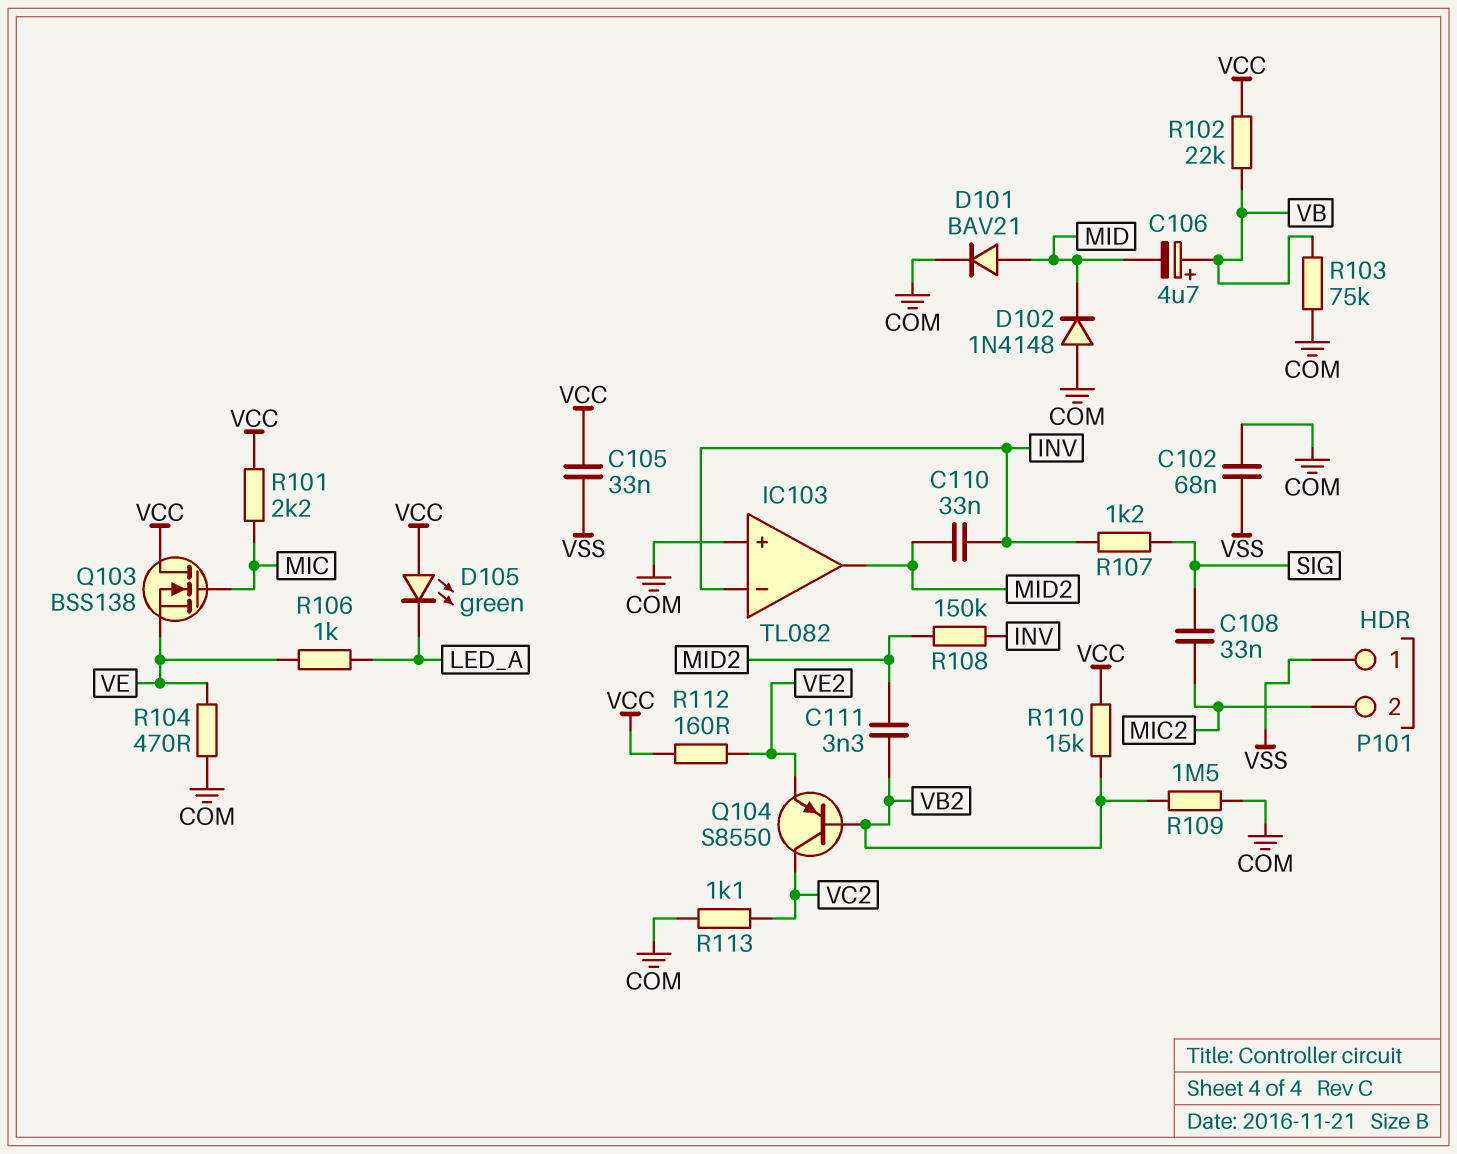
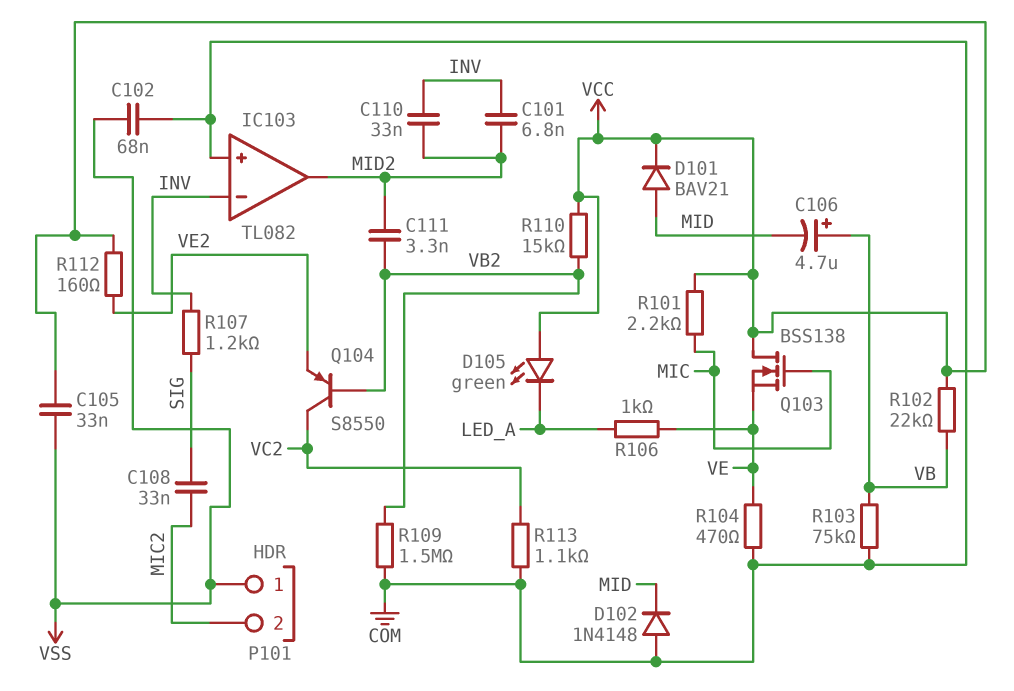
C101: none -> 6.8nF (INV, MID2)
D101: diode BAV21 (A MID, K COM) -> diode BAV21 (A MID, K VCC)
R108: 150k (INV, MID2) -> none

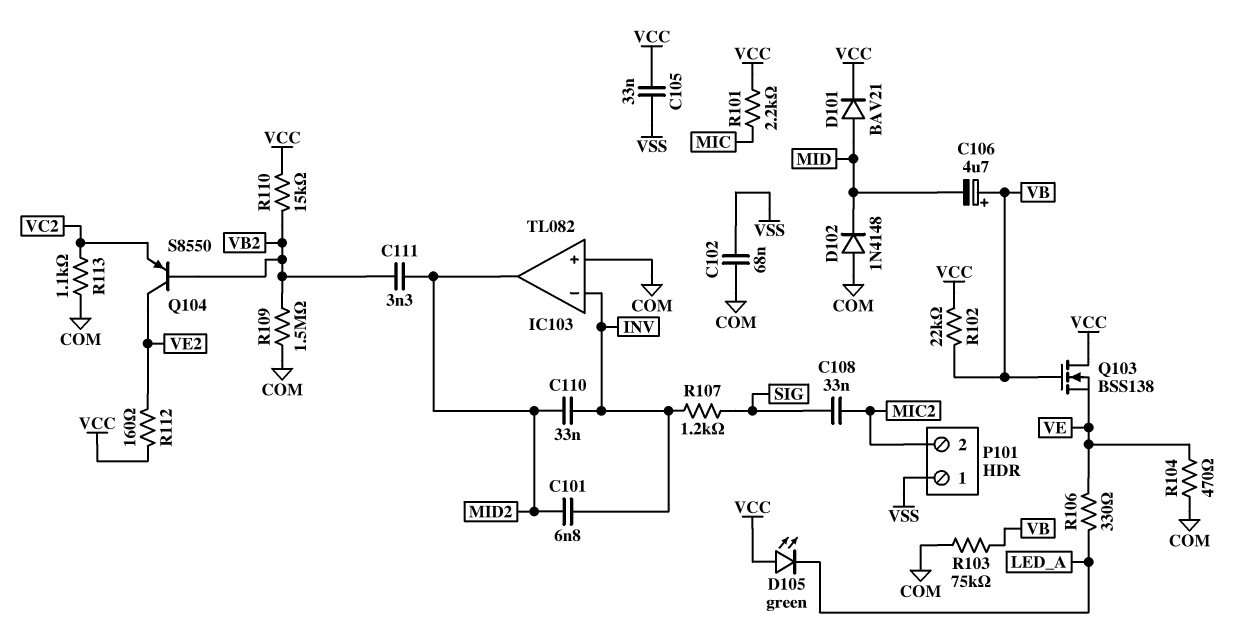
Q103: NMOS BSS138 (G MIC, D VCC, S VE) -> NMOS BSS138 (G VB, D VCC, S VE)
Q104: PNP S8550 (B VB2, C VC2, E VE2) -> PNP S8550 (B VB2, C VE2, E VC2)
R106: 1k (LED_A, VE) -> 330 (LED_A, VE)

